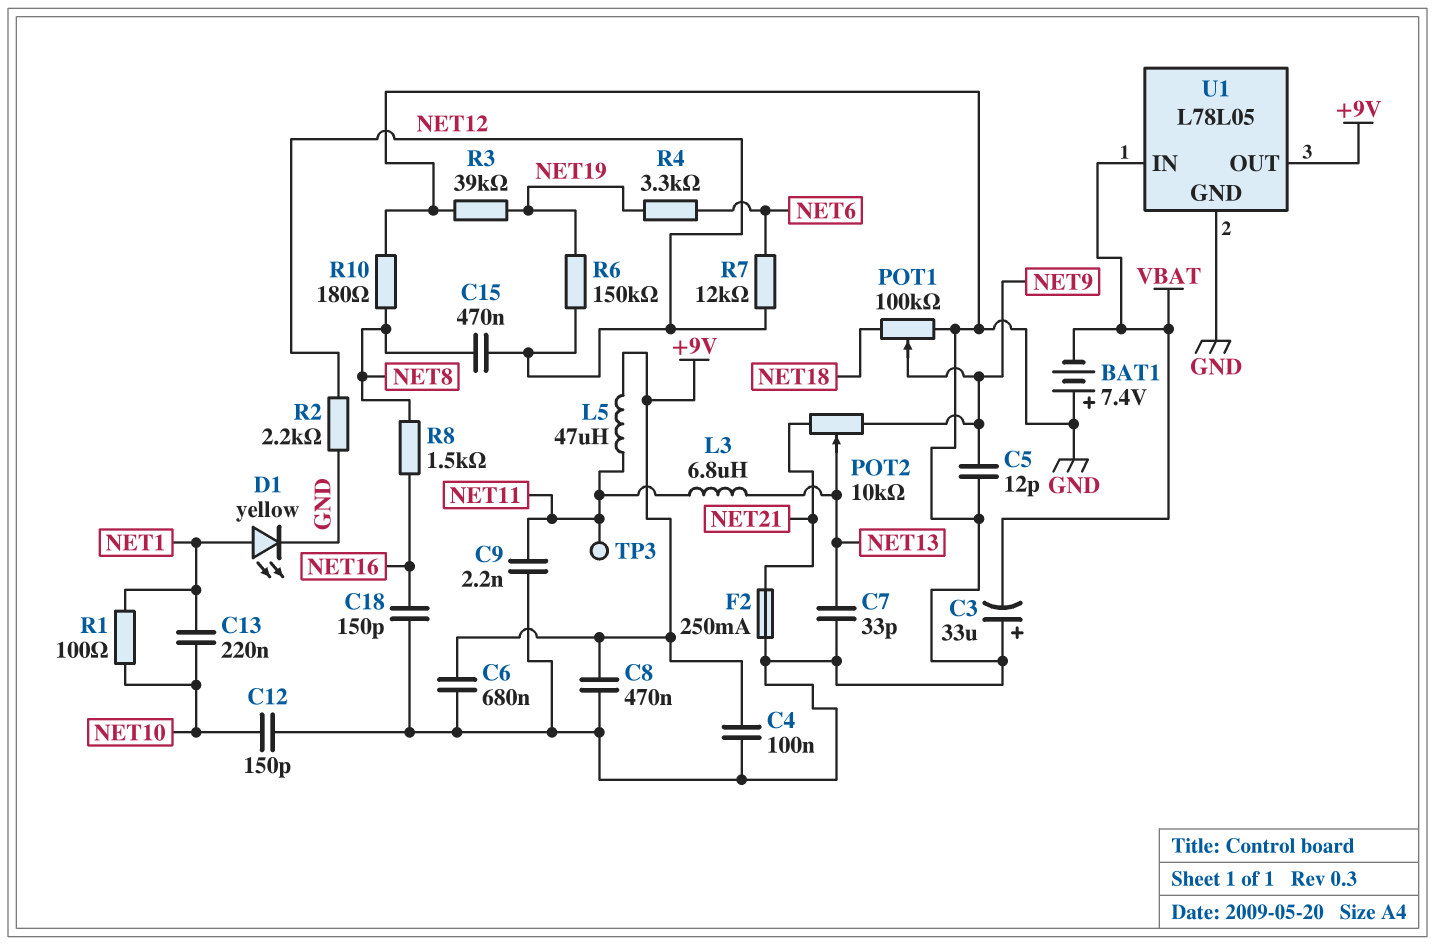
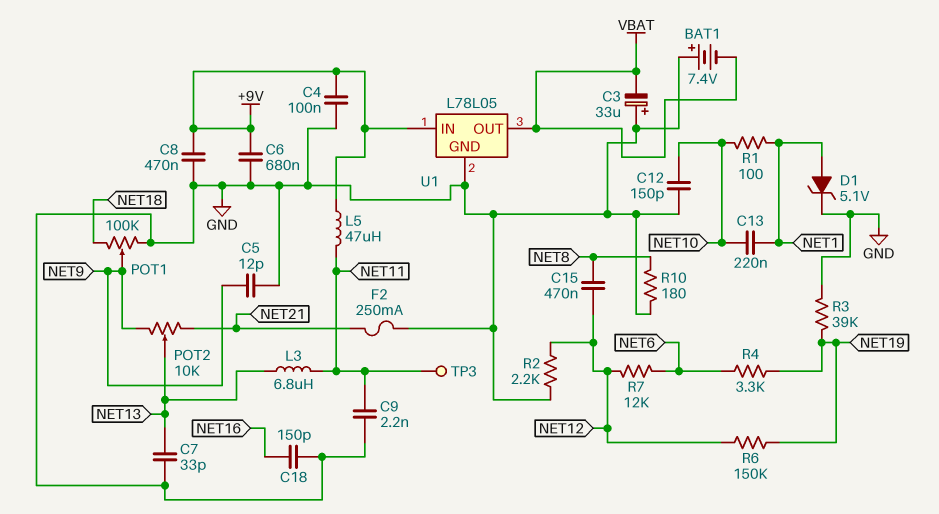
D1: LED yellow (A NET1, K GND) -> zener 5.1V (A NET1, K GND)
R8: 1.5k (NET8, NET16) -> none
U1 pin IN: VBAT -> +9V
U1 pin OUT: +9V -> VBAT

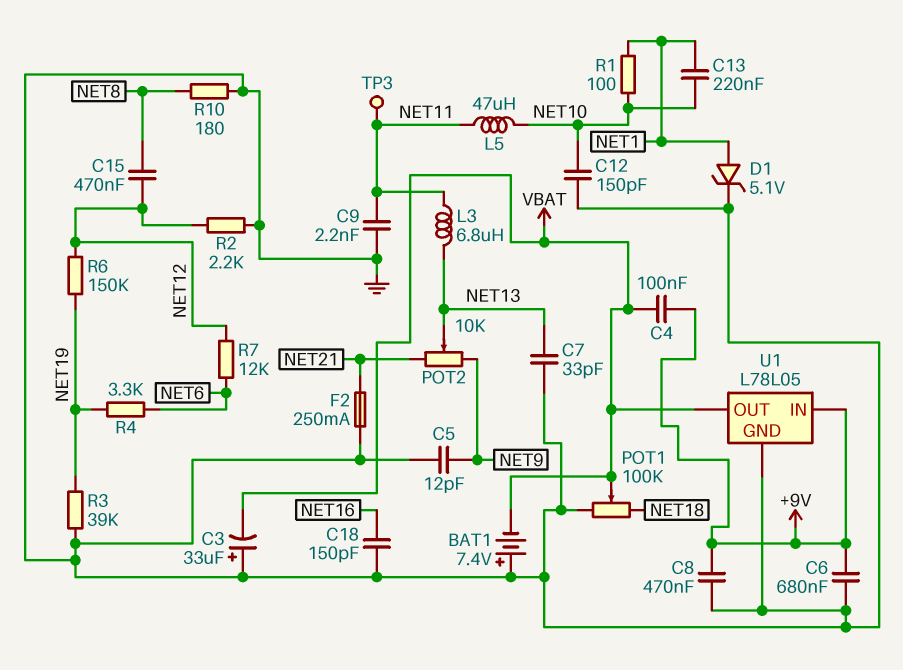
C4: 100nF (+9V, GND) -> 100nF (+9V, VBAT)
L5: 47uH (+9V, NET11) -> 47uH (NET10, NET11)
POT1: 100k (GND, NET18, wiper NET9) -> 100k (GND, NET18, wiper VBAT)

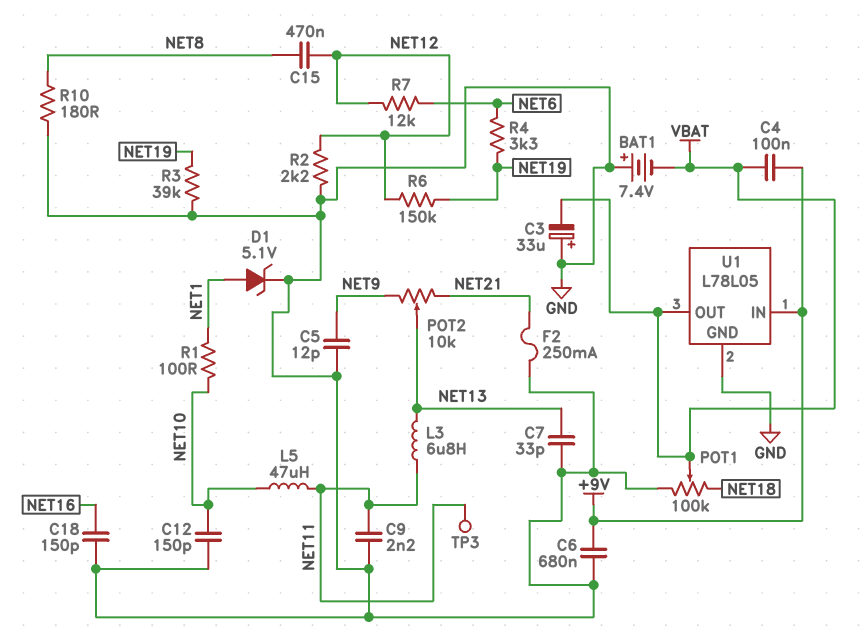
C8: 470nF (+9V, GND) -> none
C13: 220nF (NET1, NET10) -> none

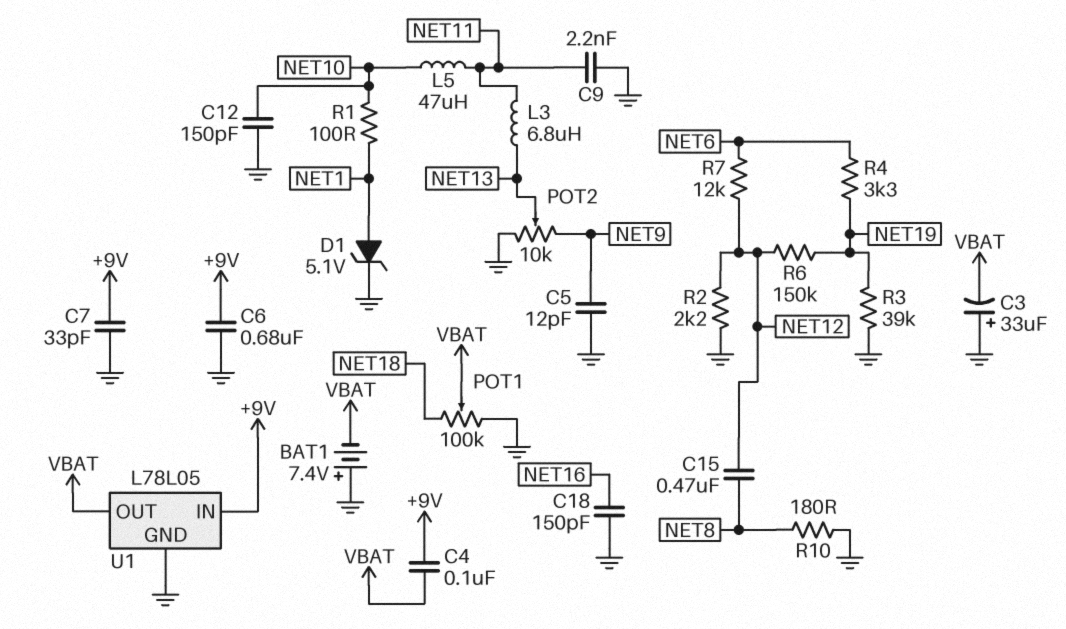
C7: 33pF (GND, NET13) -> 33pF (+9V, GND)
F2: 250mA (GND, NET21) -> none
POT2: 10k (NET9, NET21, wiper NET13) -> 10k (GND, NET9, wiper NET13)
TP3: test point (NET11) -> none

